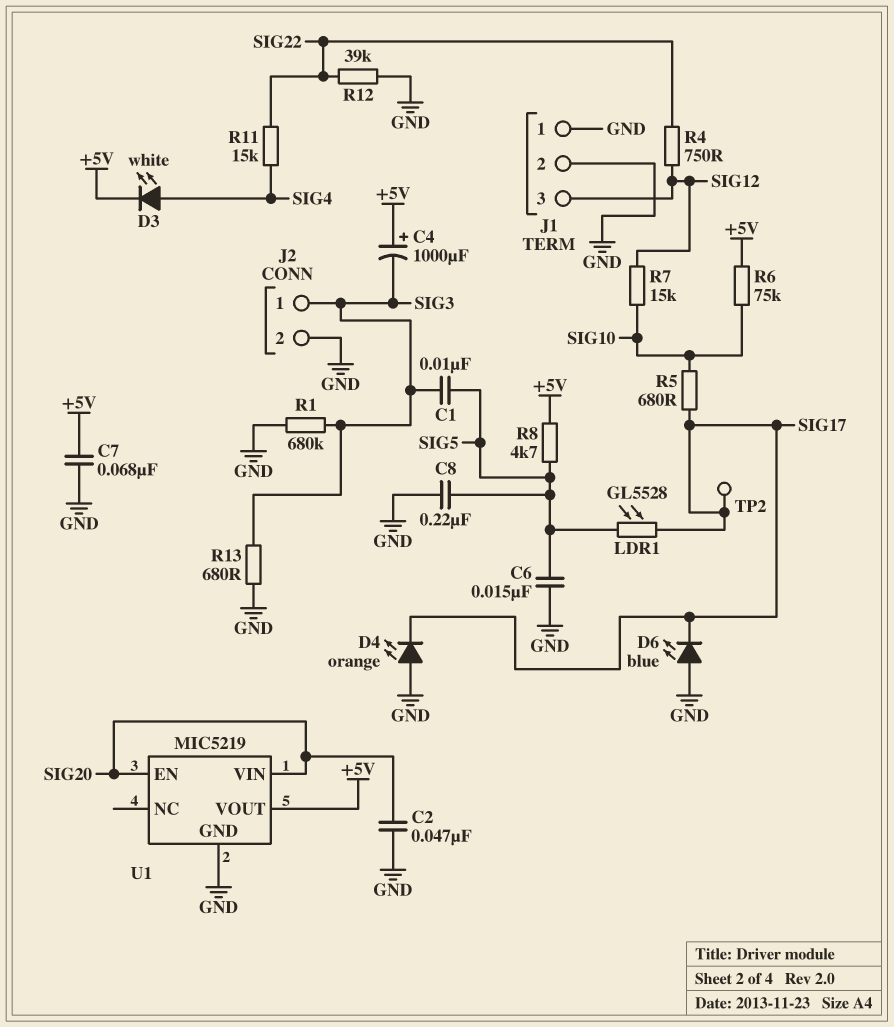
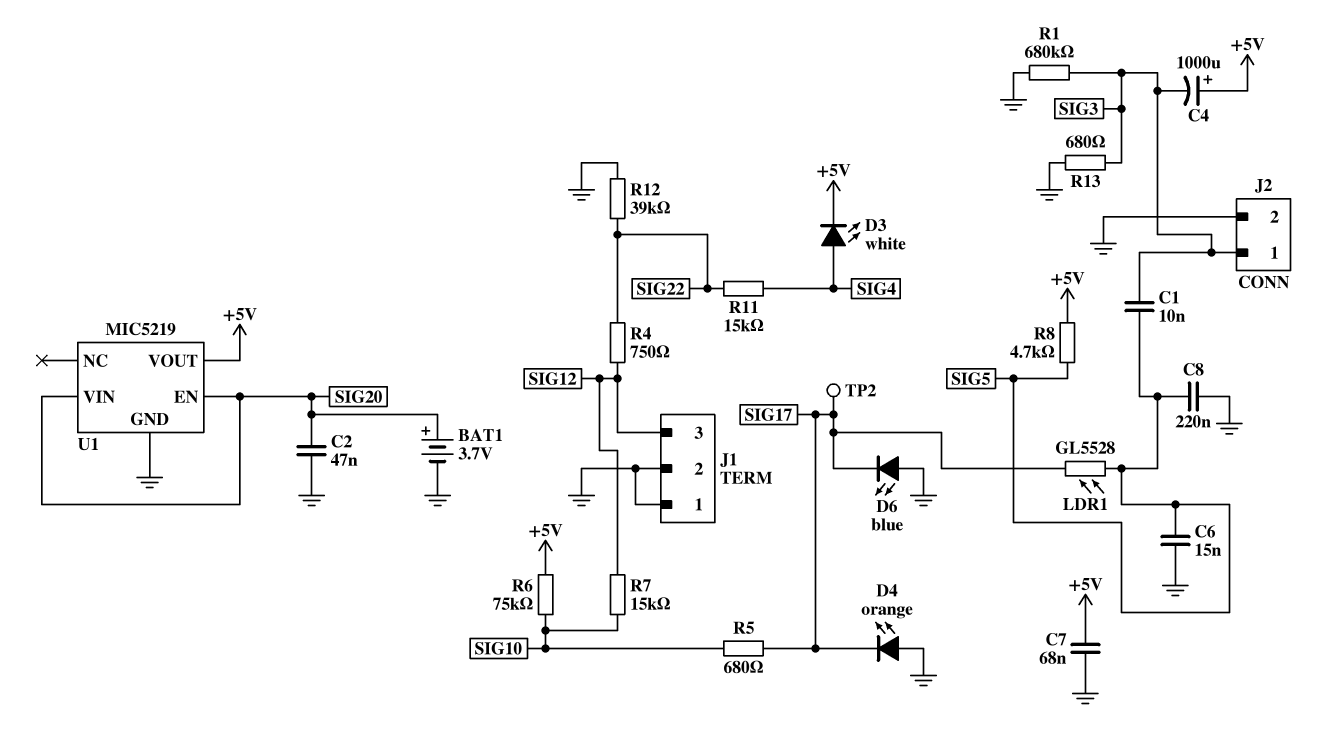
BAT1: none -> 3.7V (plus SIG20, minus GND)

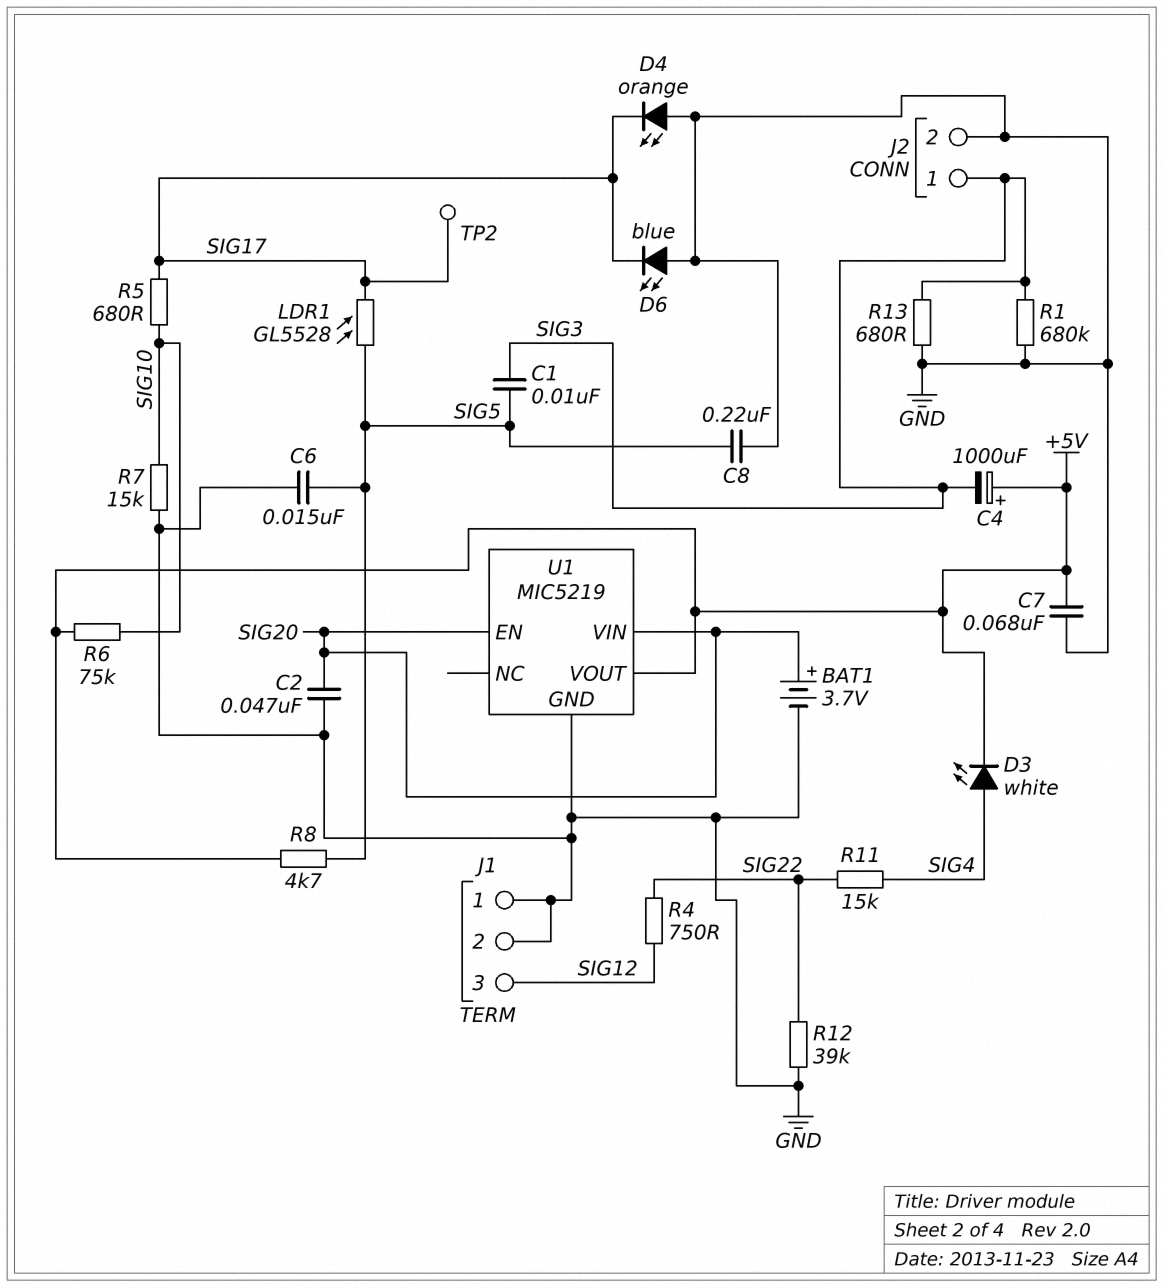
R7: 15k (SIG10, SIG12) -> 15k (GND, SIG10)

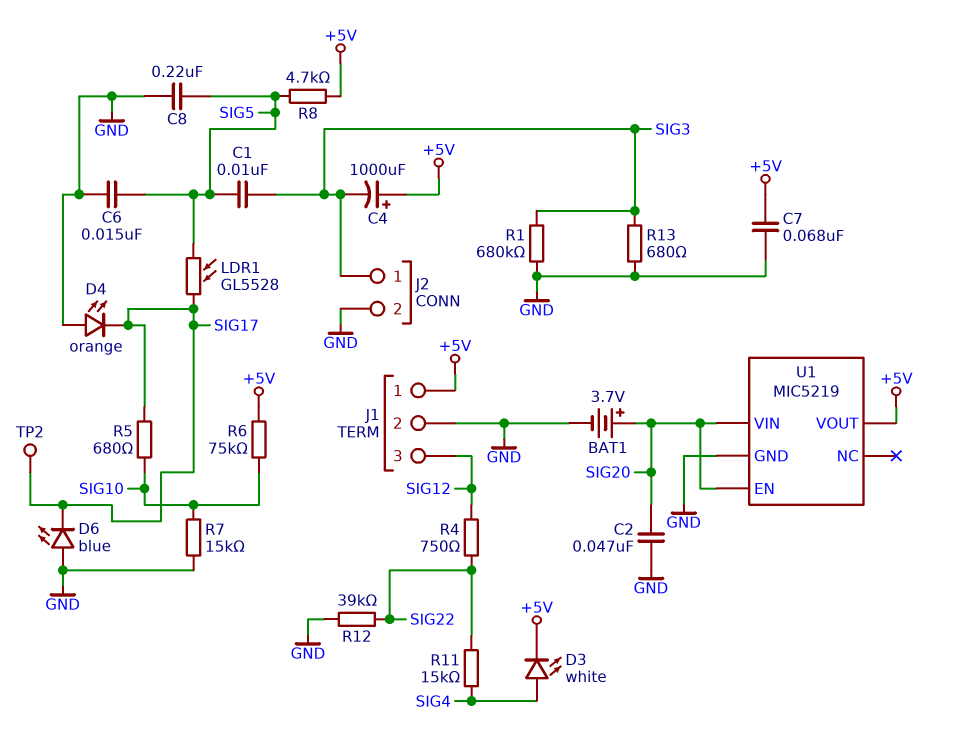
J1 pin 1: GND -> +5V

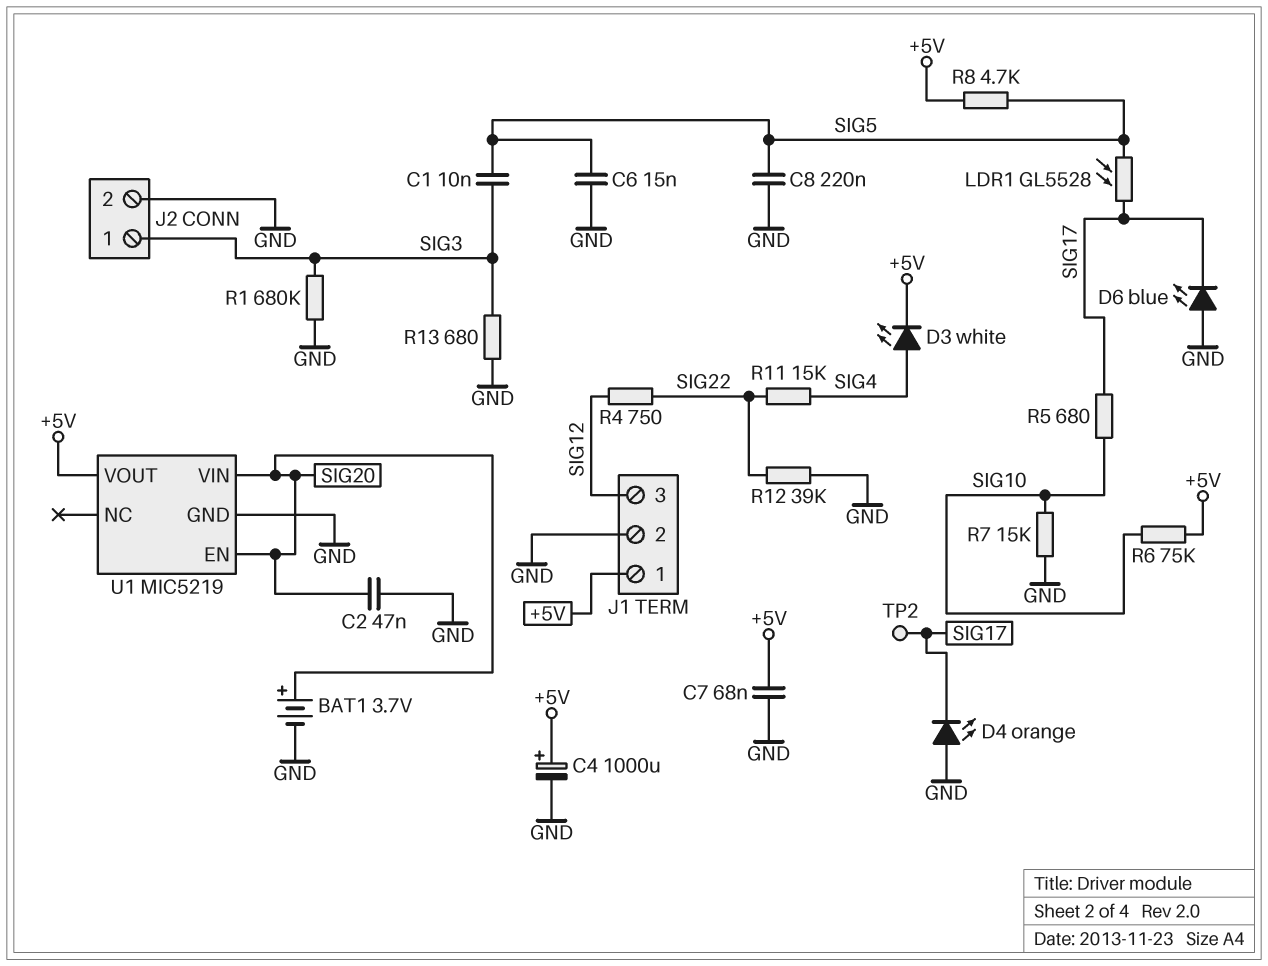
C4: 1000uF (plus +5V, minus SIG3) -> 1000uF (plus +5V, minus GND)

